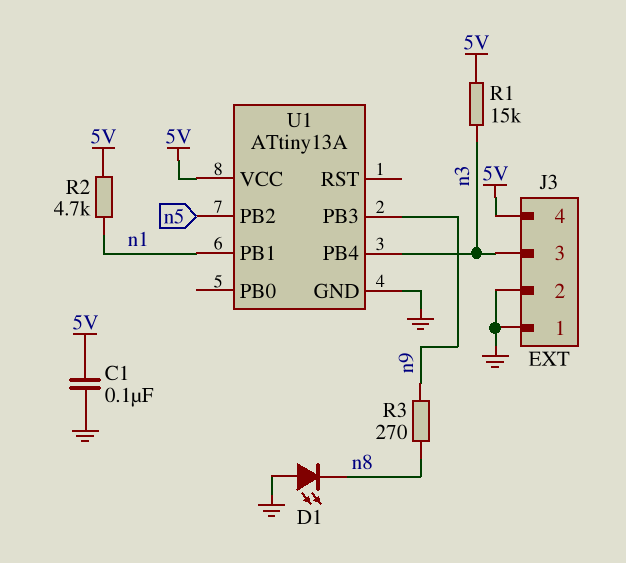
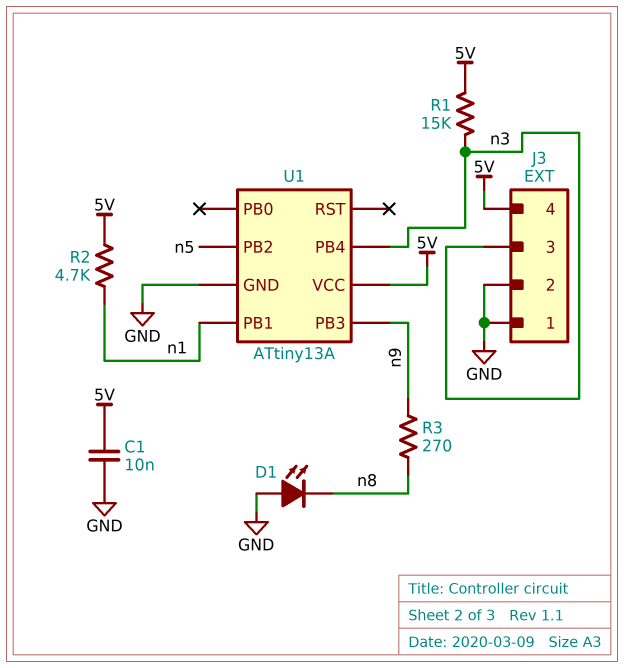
C1: 100nF (5V, GND) -> 10nF (5V, GND)

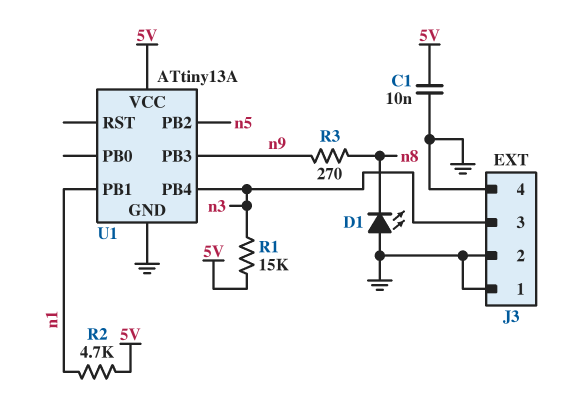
J3 pin 4: 5V -> GND

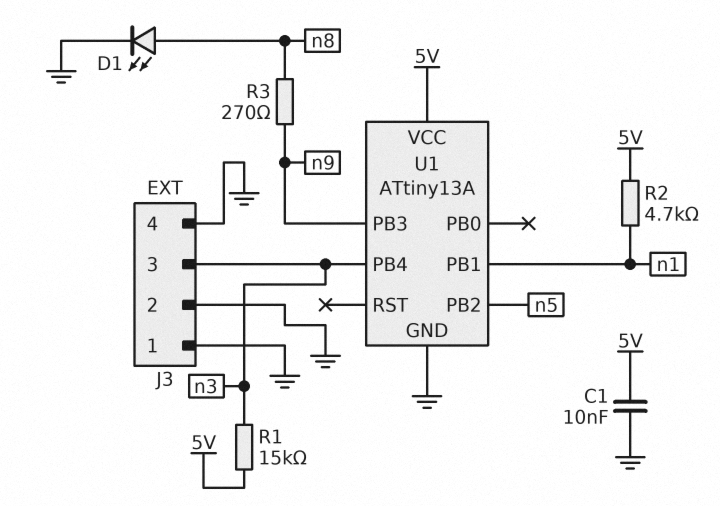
D1: LED (A GND, K n8) -> LED (A n8, K GND)

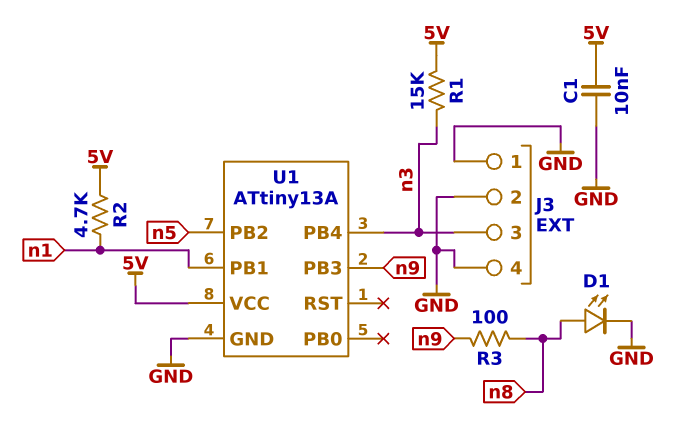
R3: 270 (n8, n9) -> 100 (n8, n9)

